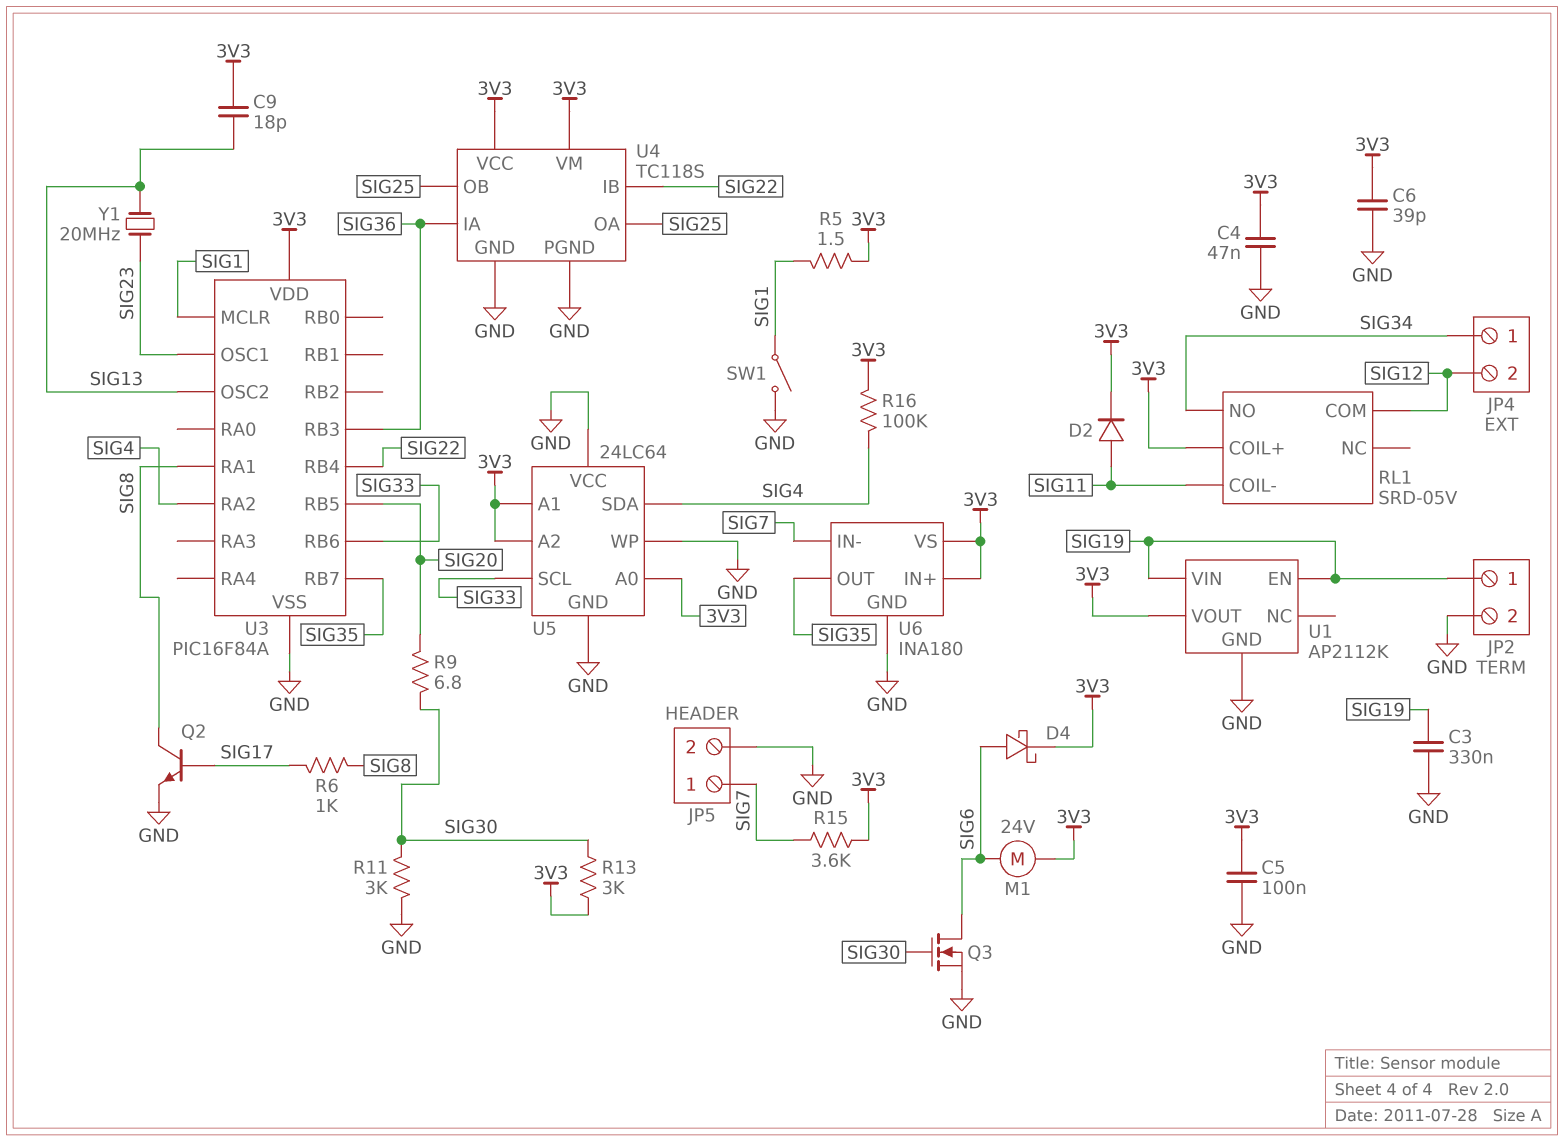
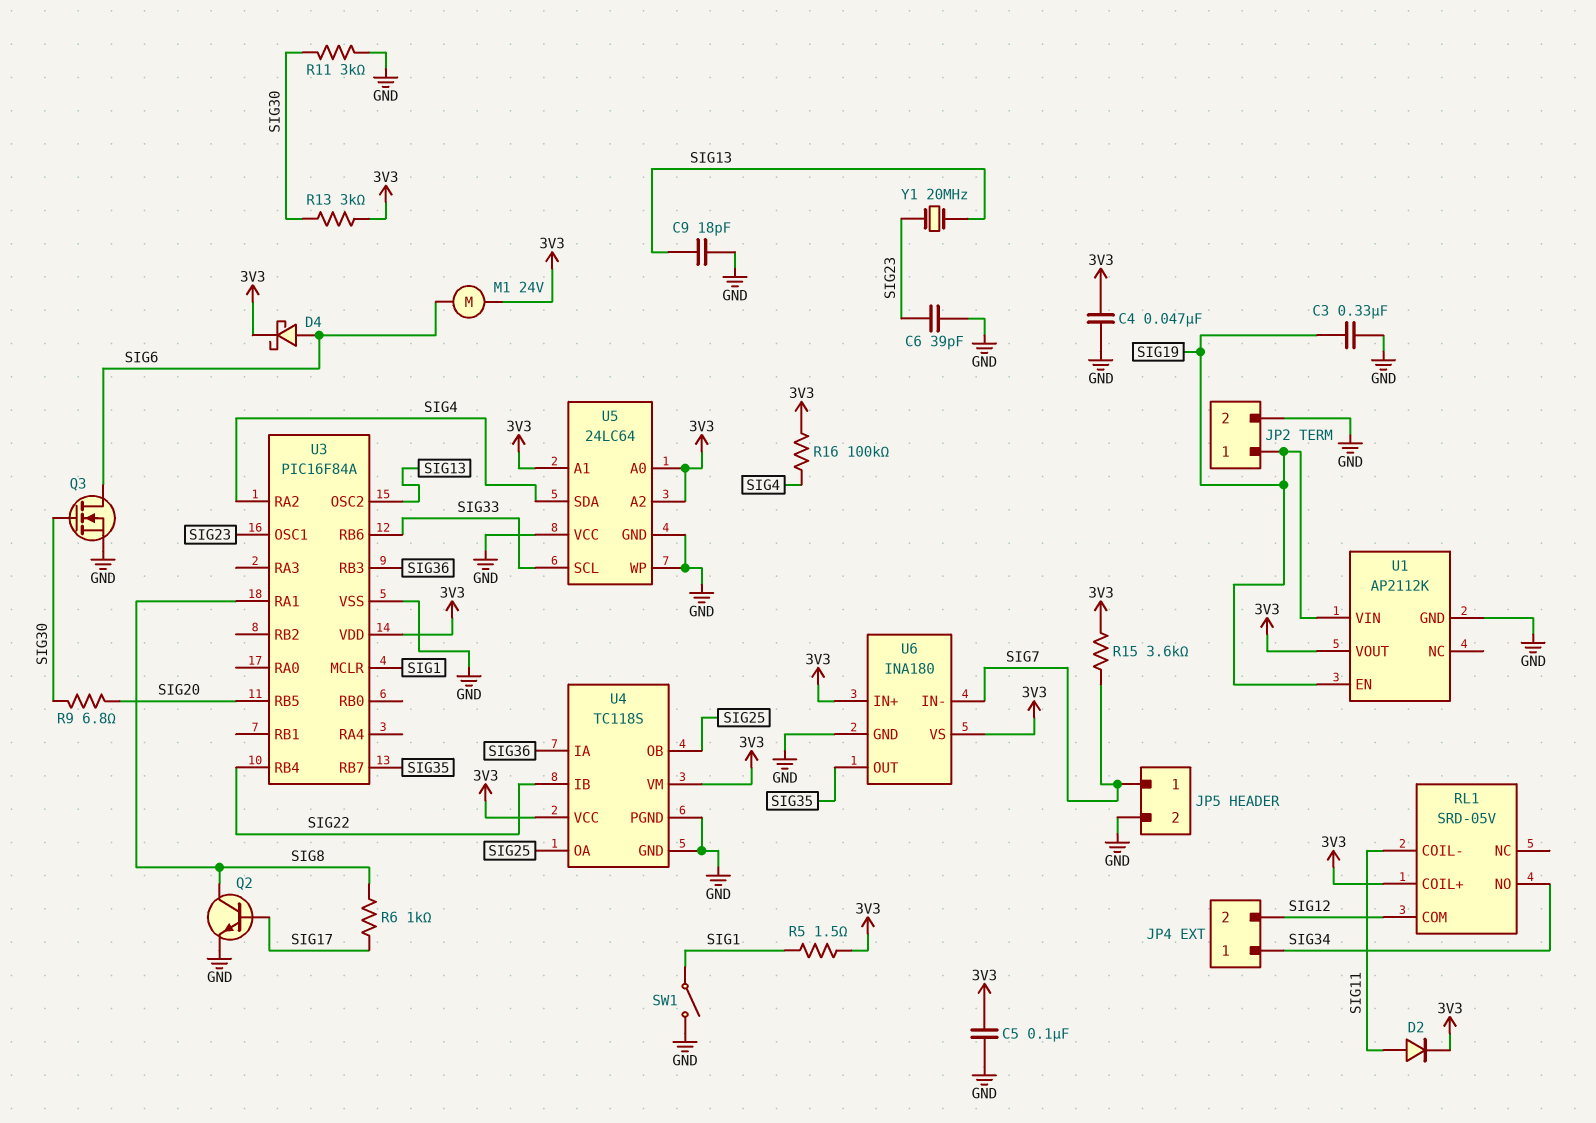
C6: 39pF (3V3, GND) -> 39pF (GND, SIG23)
C9: 18pF (3V3, SIG13) -> 18pF (GND, SIG13)

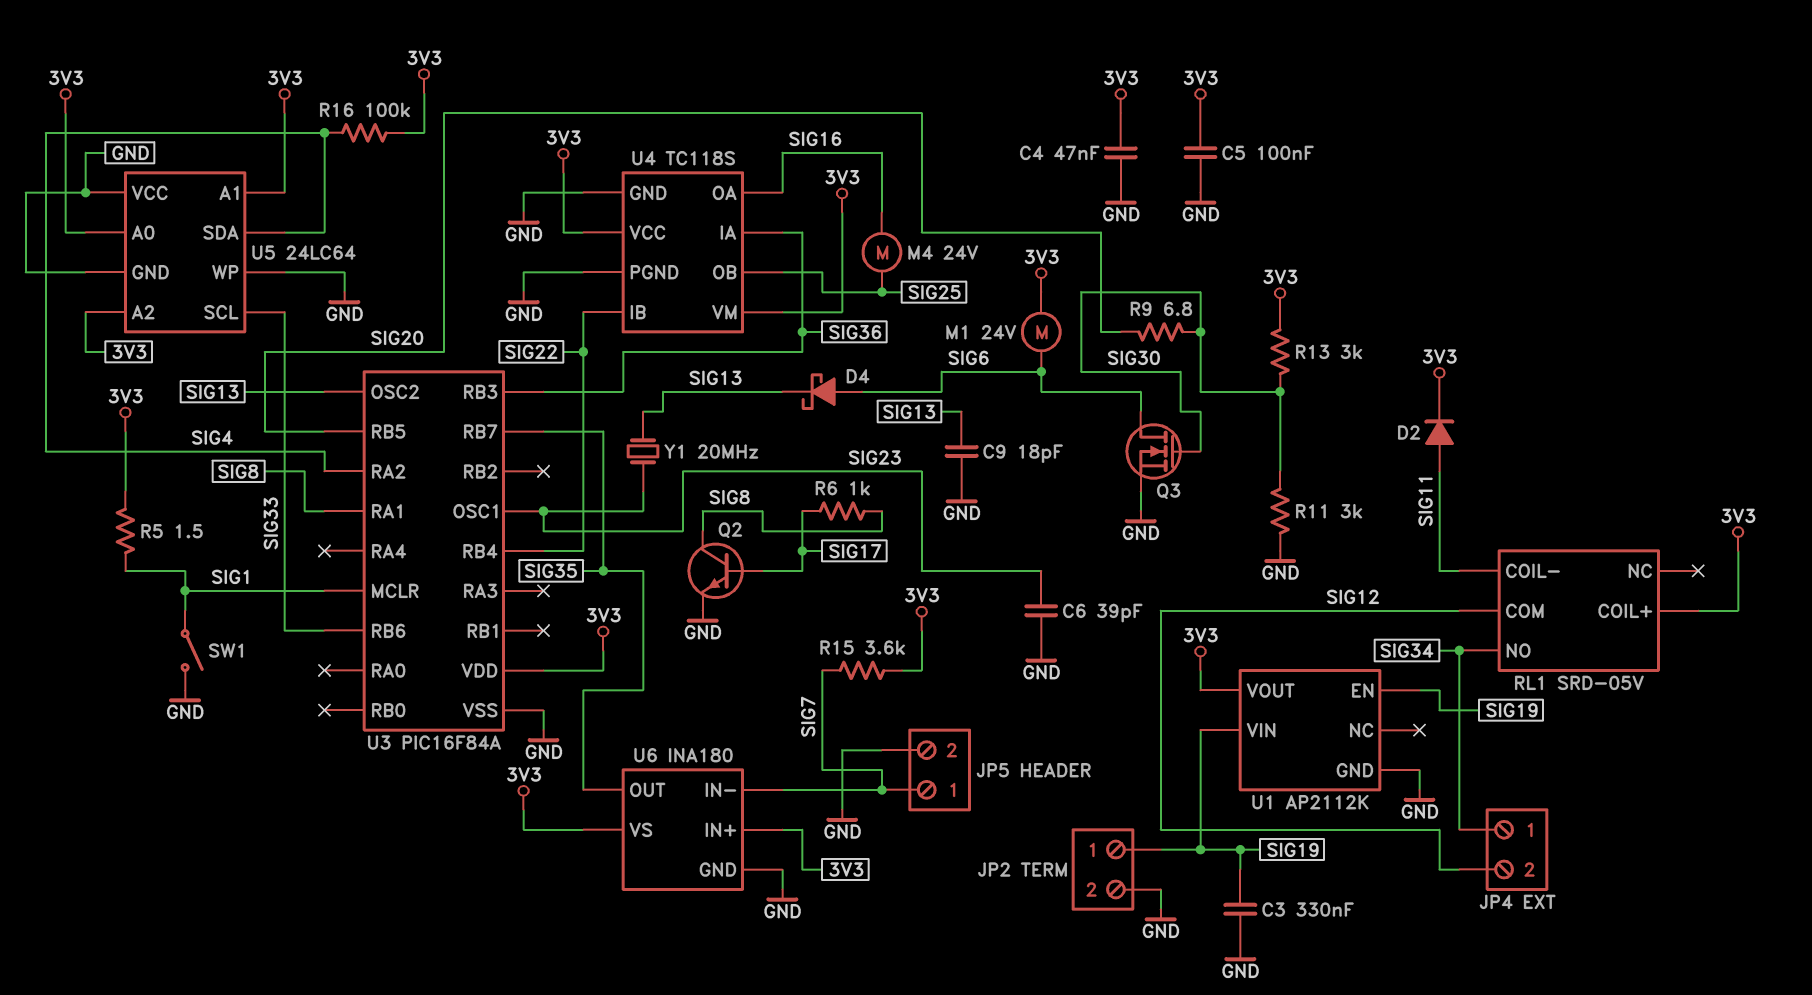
D4: schottky (A SIG6, K 3V3) -> schottky (A SIG6, K SIG13)
M4: none -> motor 24V (SIG16, SIG25)
U4 pin OA: SIG25 -> SIG16

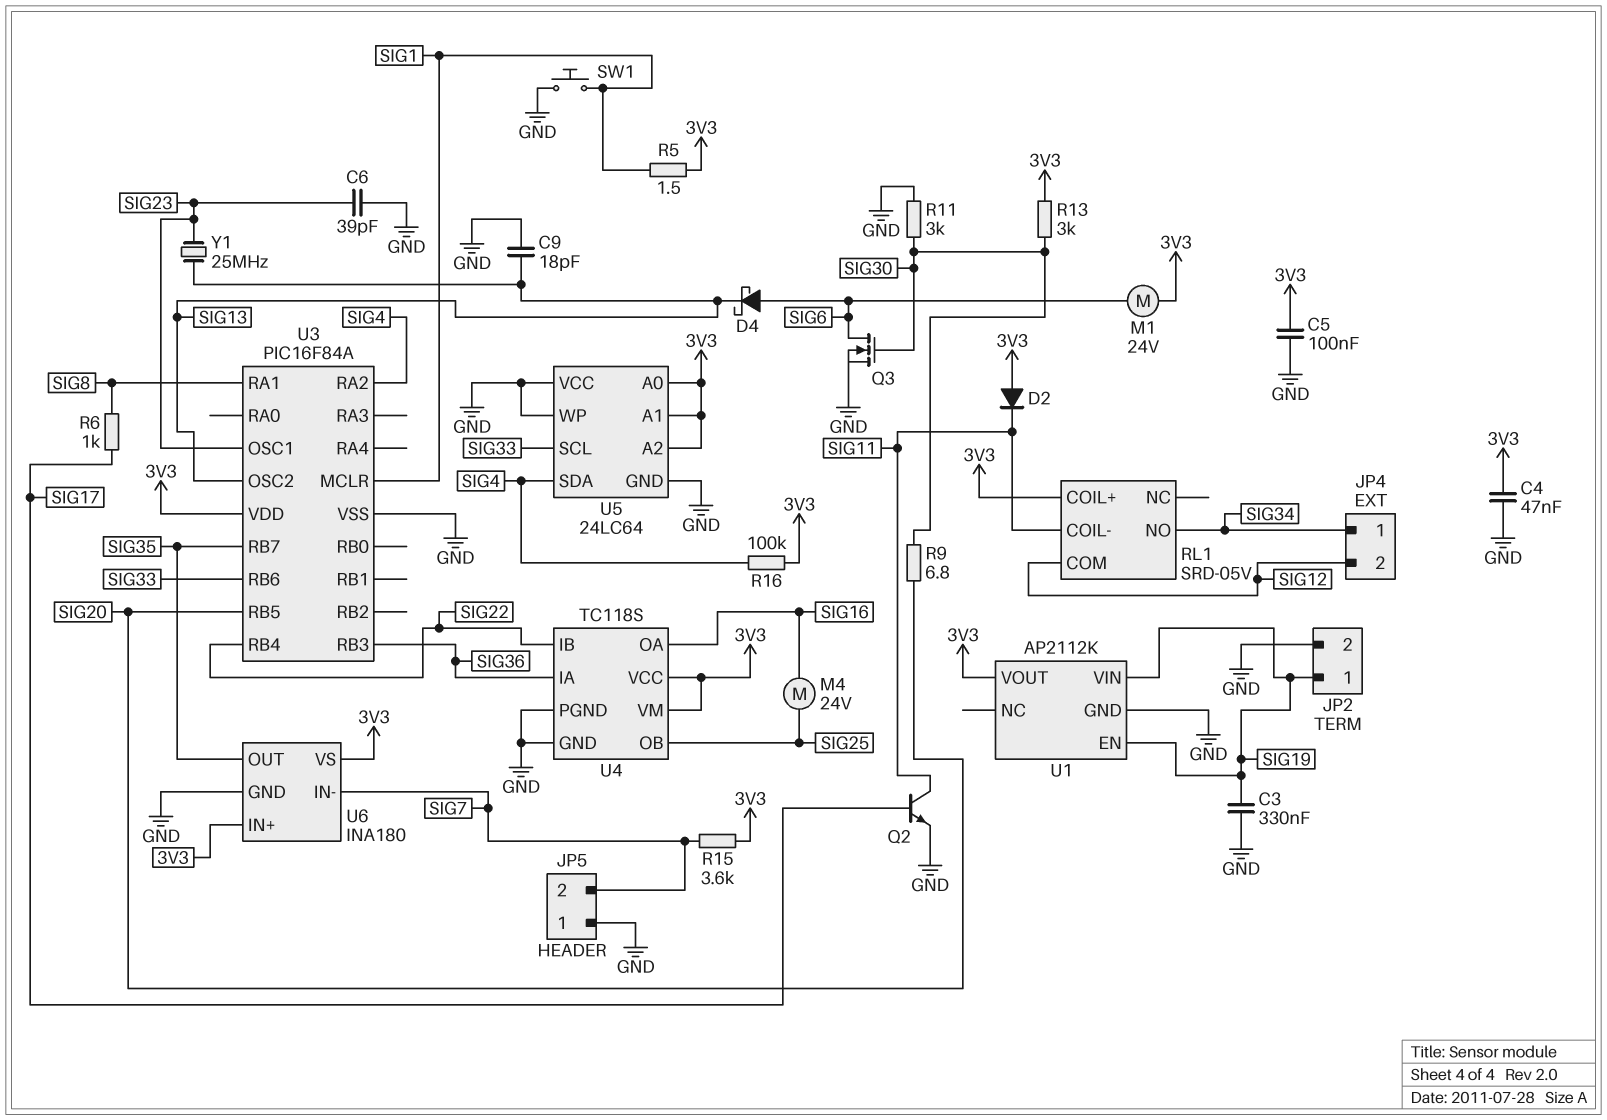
D2: diode (A SIG11, K 3V3) -> diode (A 3V3, K SIG11)
JP5 pin 1: SIG7 -> GND
JP5 pin 2: GND -> SIG7
Q2: NPN (B SIG17, C SIG8, E GND) -> NPN (B SIG17, C SIG11, E GND)
SW1: switch (GND, SIG1) -> button (GND, SIG1)
Y1: 20MHz (SIG13, SIG23) -> 25MHz (SIG13, SIG23)

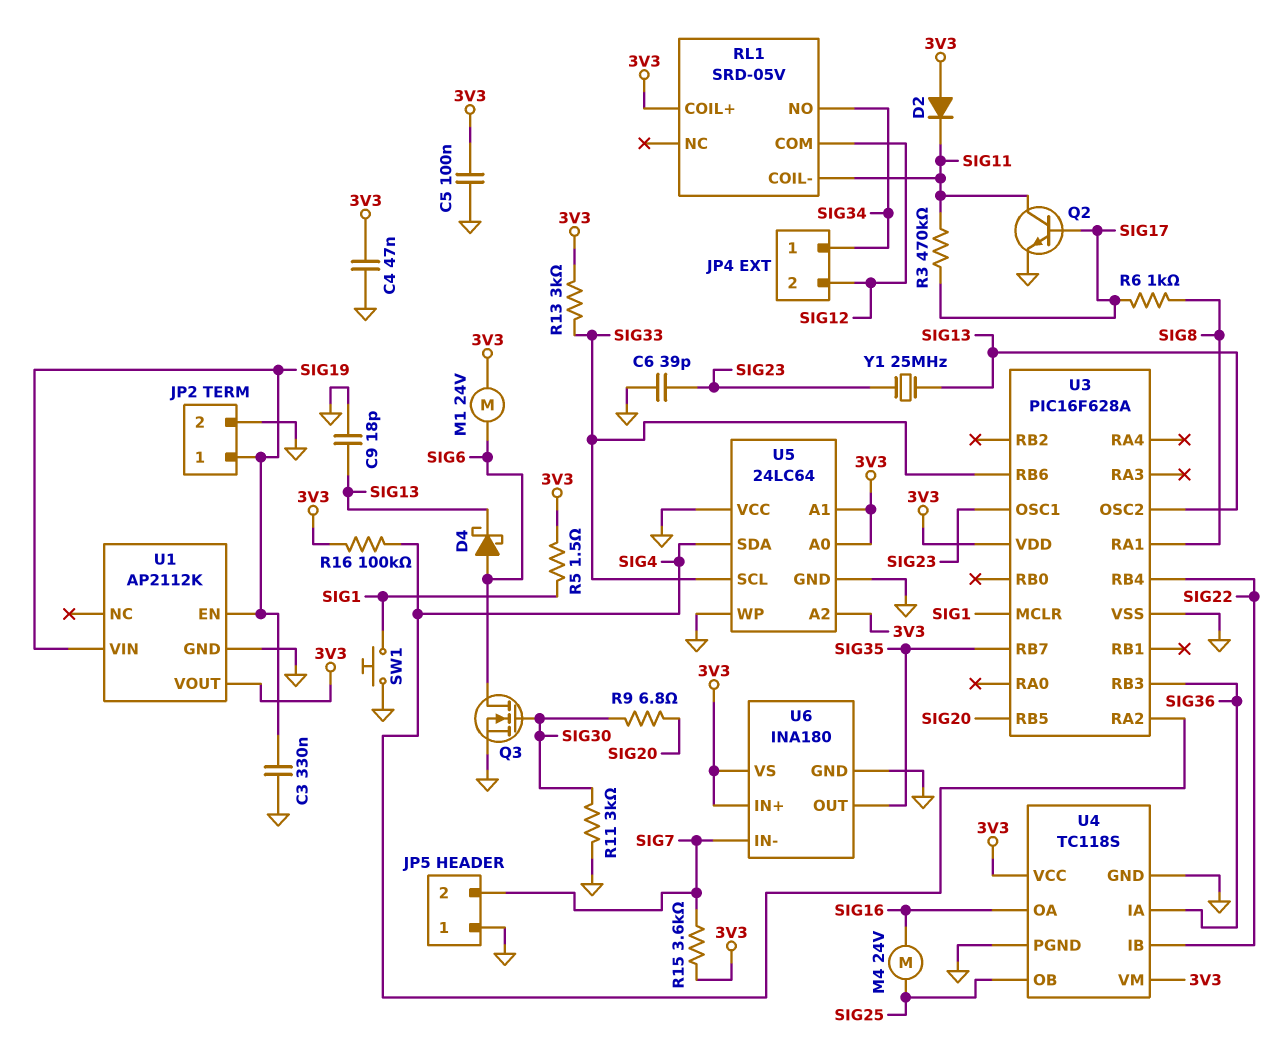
R3: none -> 470k (SIG11, SIG17)
R13: 3k (3V3, SIG30) -> 3k (3V3, SIG33)
U3: PIC16F84A -> PIC16F628A

